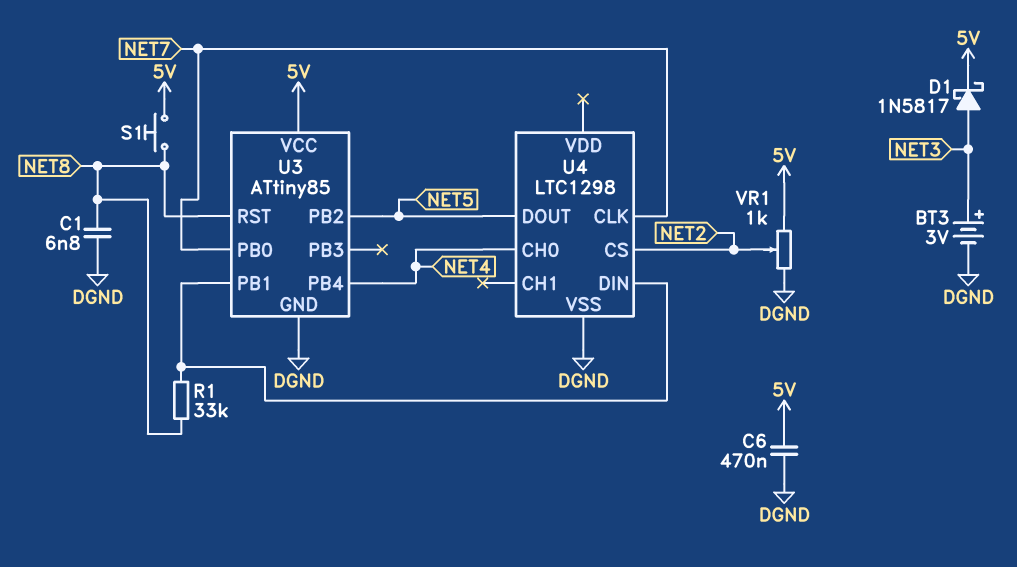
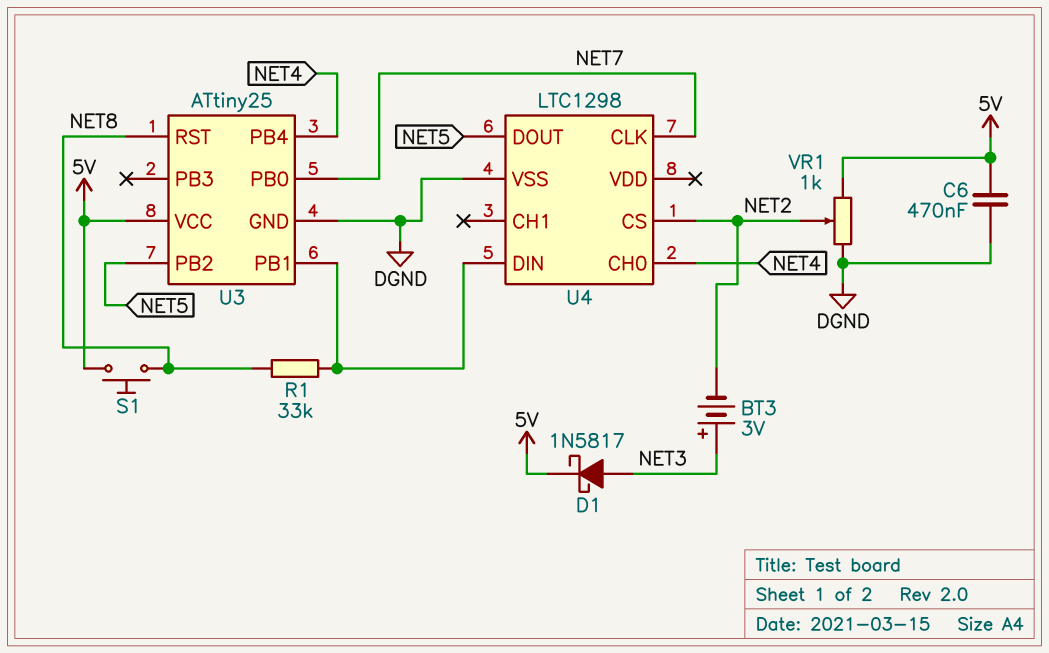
BT3: 3V (plus NET3, minus DGND) -> 3V (plus NET3, minus NET2)
C1: 6.8nF (DGND, NET8) -> none
U3: ATtiny85 -> ATtiny25

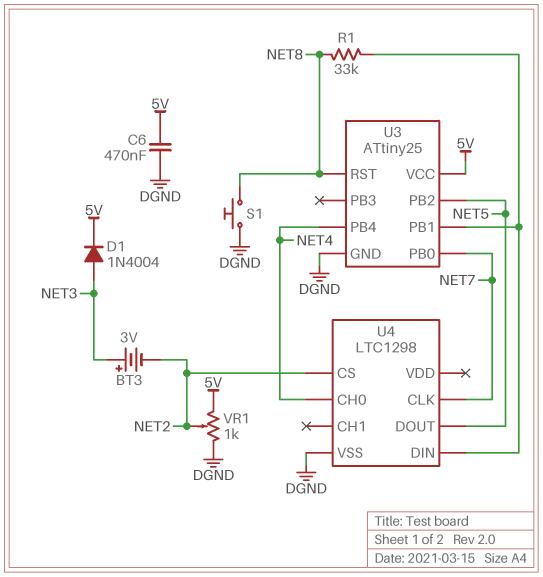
D1: schottky 1N5817 (A NET3, K 5V) -> diode 1N4004 (A NET3, K 5V)
S1: button (5V, NET8) -> button (DGND, NET8)

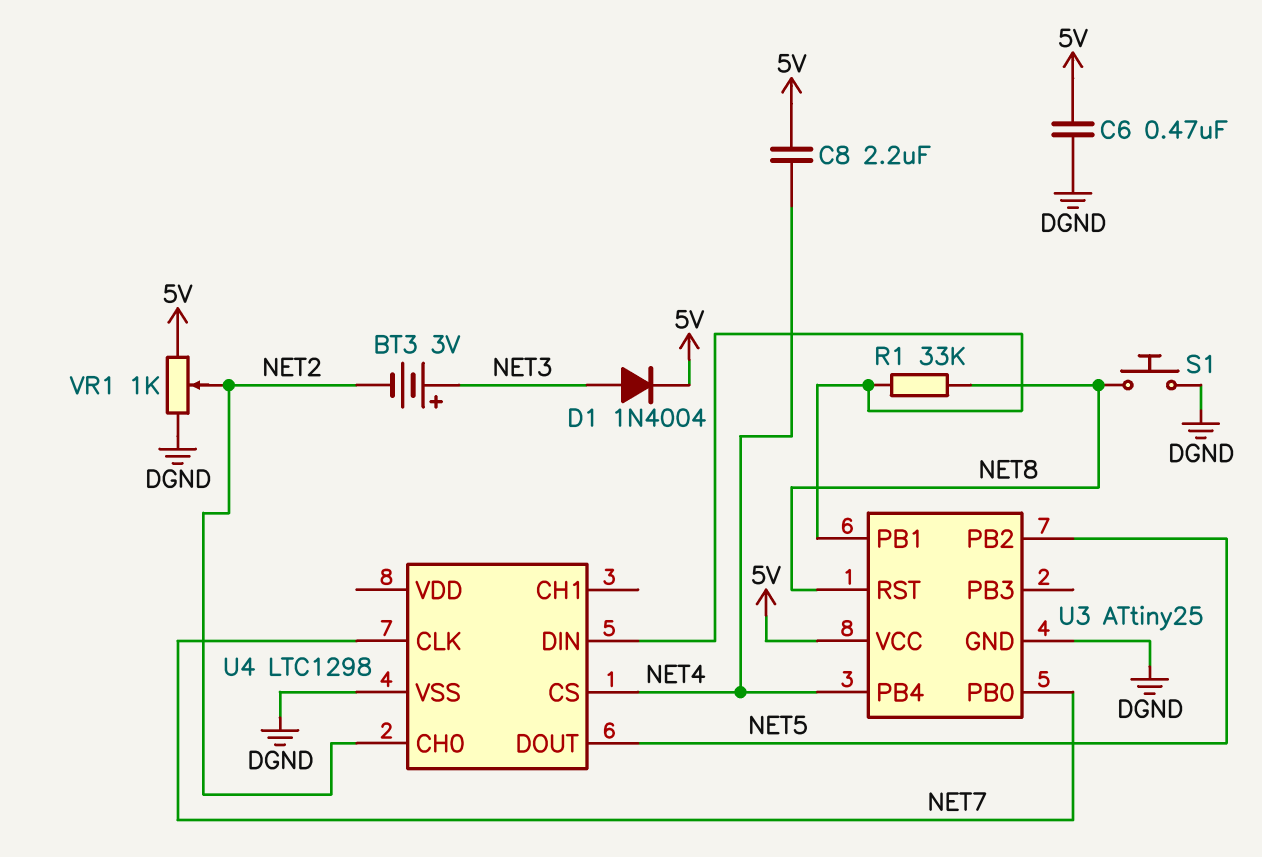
C8: none -> 2.2uF (5V, NET4)
U4 pin CH0: NET4 -> NET2
U4 pin CS: NET2 -> NET4

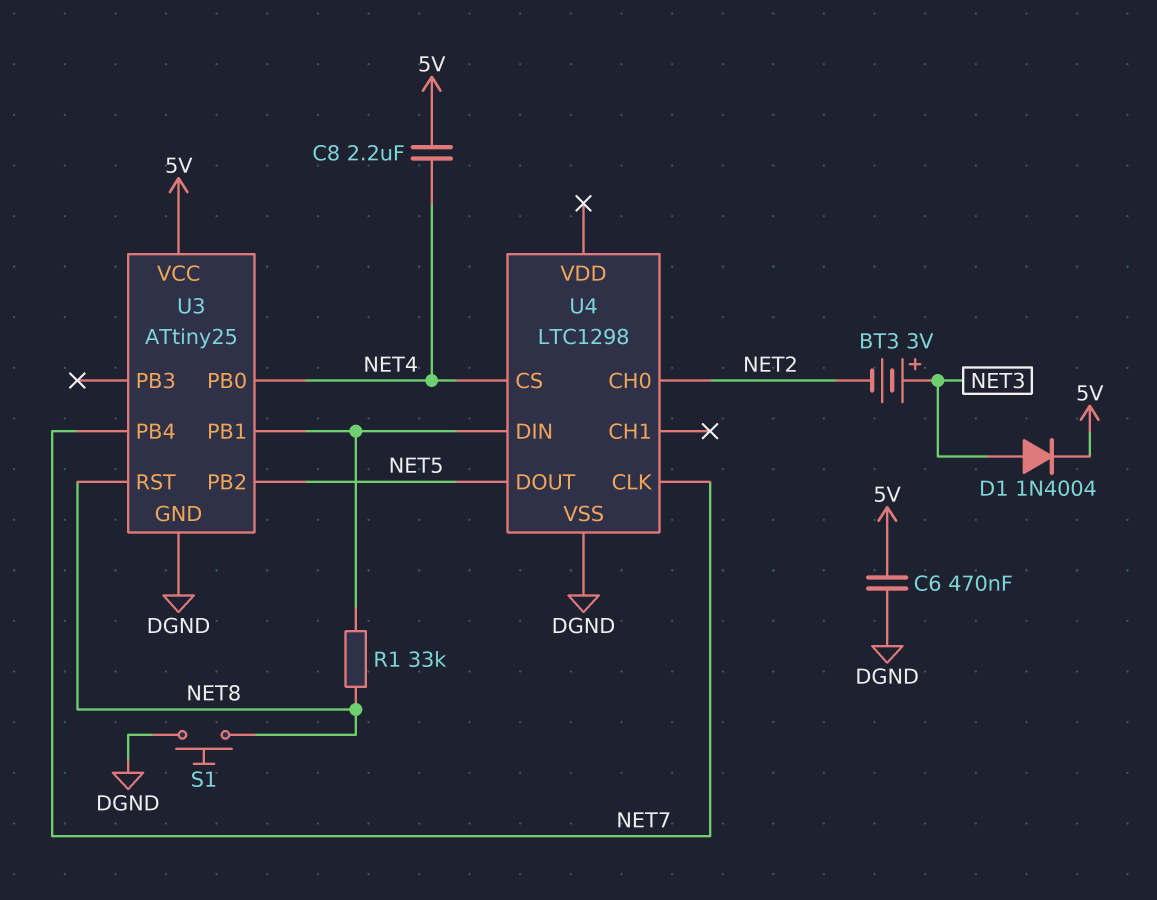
U3 pin PB0: NET7 -> NET4
U3 pin PB4: NET4 -> NET7
VR1: 1k (5V, DGND, wiper NET2) -> none

